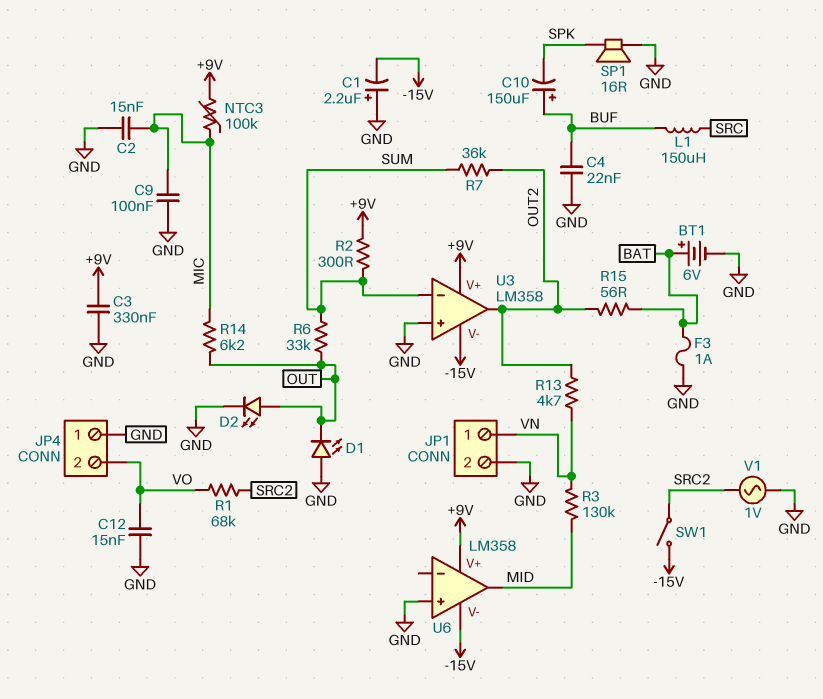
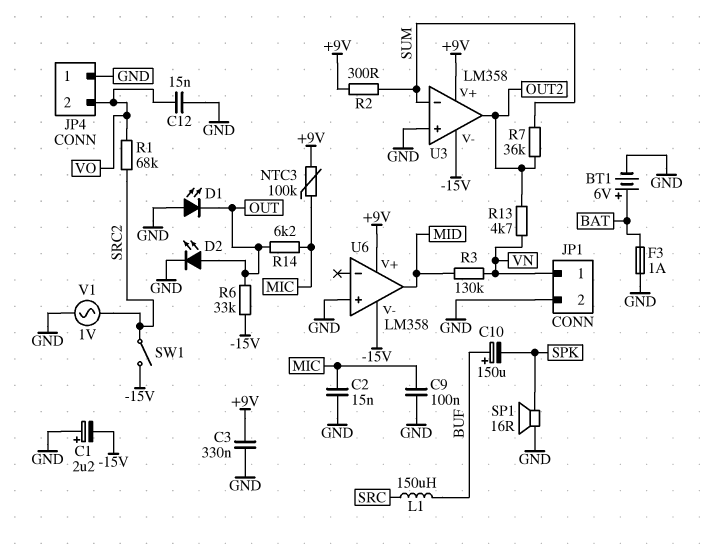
C4: 22nF (BUF, GND) -> none
R6: 33k (OUT, SUM) -> 33k (-15V, OUT)
R15: 56 (BAT, OUT2) -> none

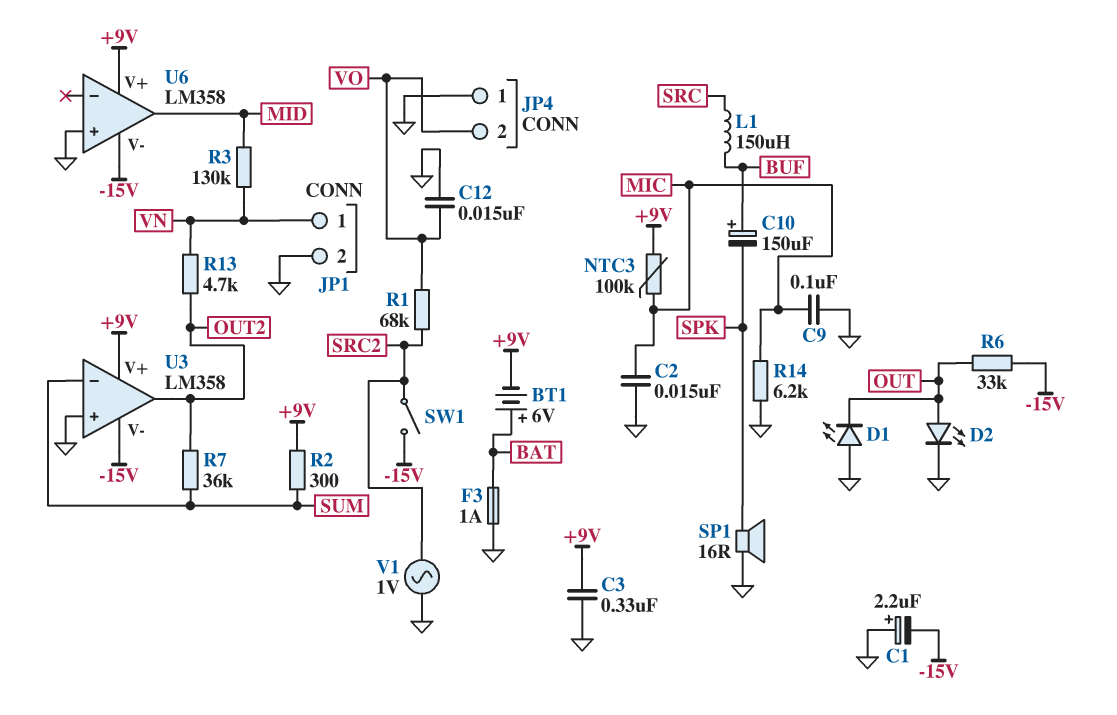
BT1: 6V (plus BAT, minus GND) -> 6V (plus BAT, minus +9V)
R14: 6.2k (MIC, OUT) -> 6.2k (GND, MIC)

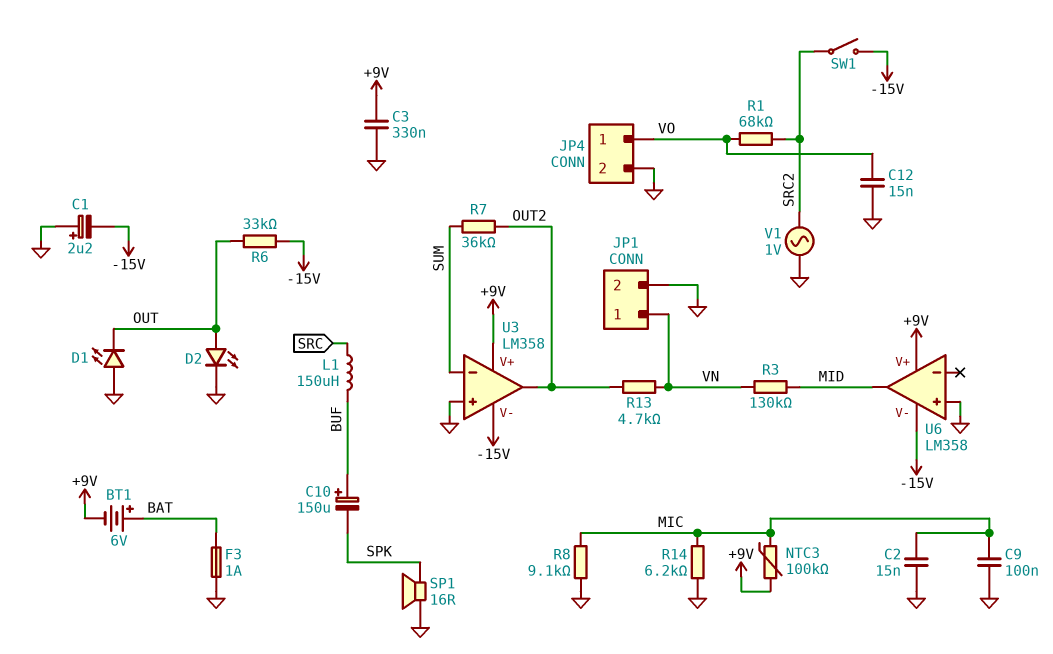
JP4 pin 1: GND -> VO
JP4 pin 2: VO -> GND
R2: 300 (+9V, SUM) -> none
R8: none -> 9.1k (GND, MIC)

